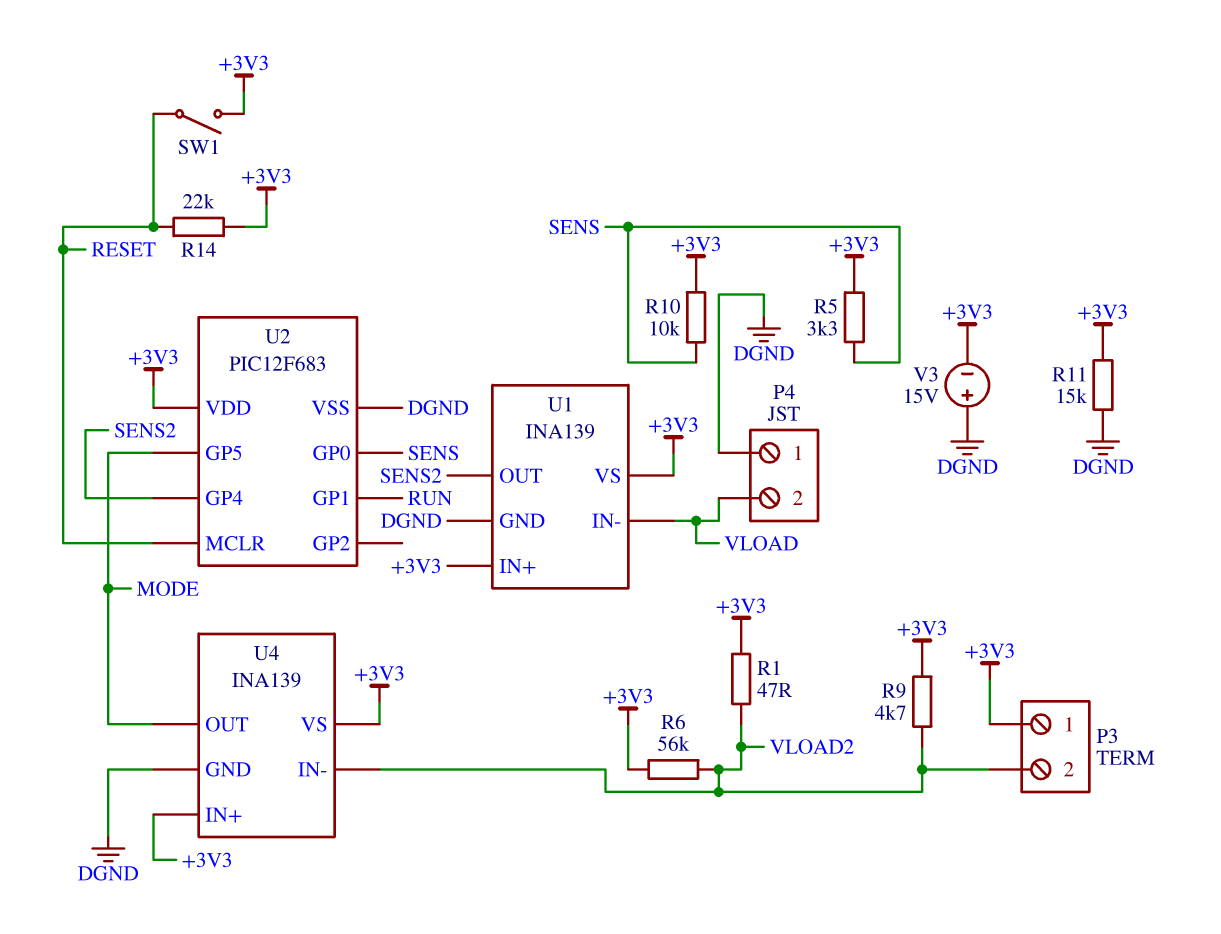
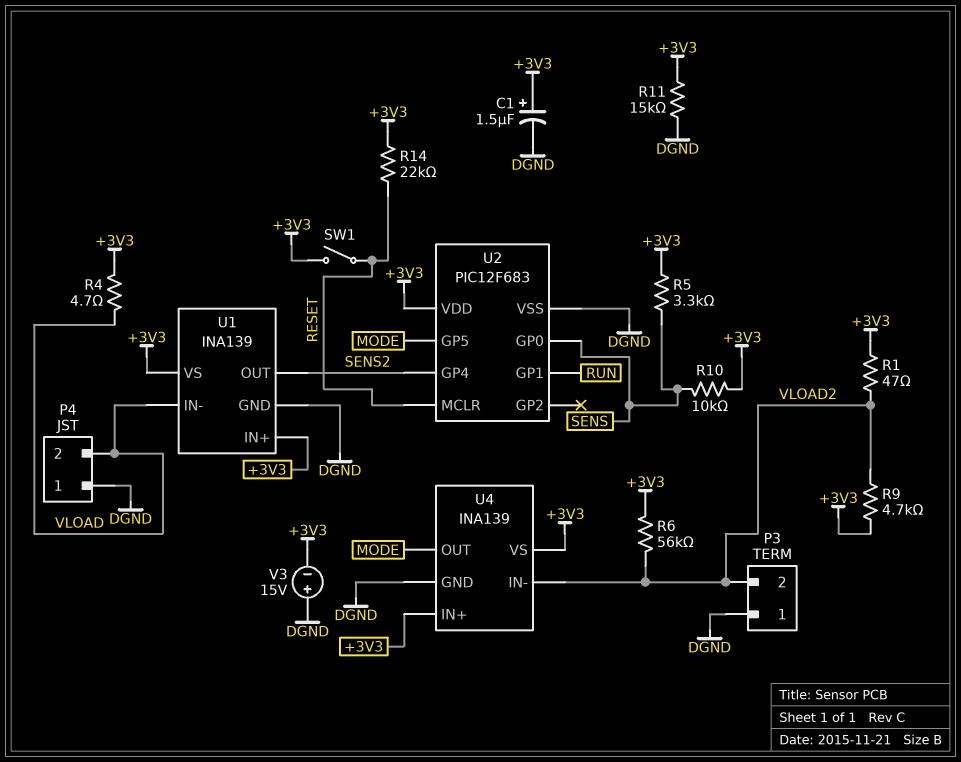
C1: none -> 1.5uF (plus +3V3, minus DGND)
P3 pin 1: +3V3 -> DGND
R4: none -> 4.7 (+3V3, VLOAD)

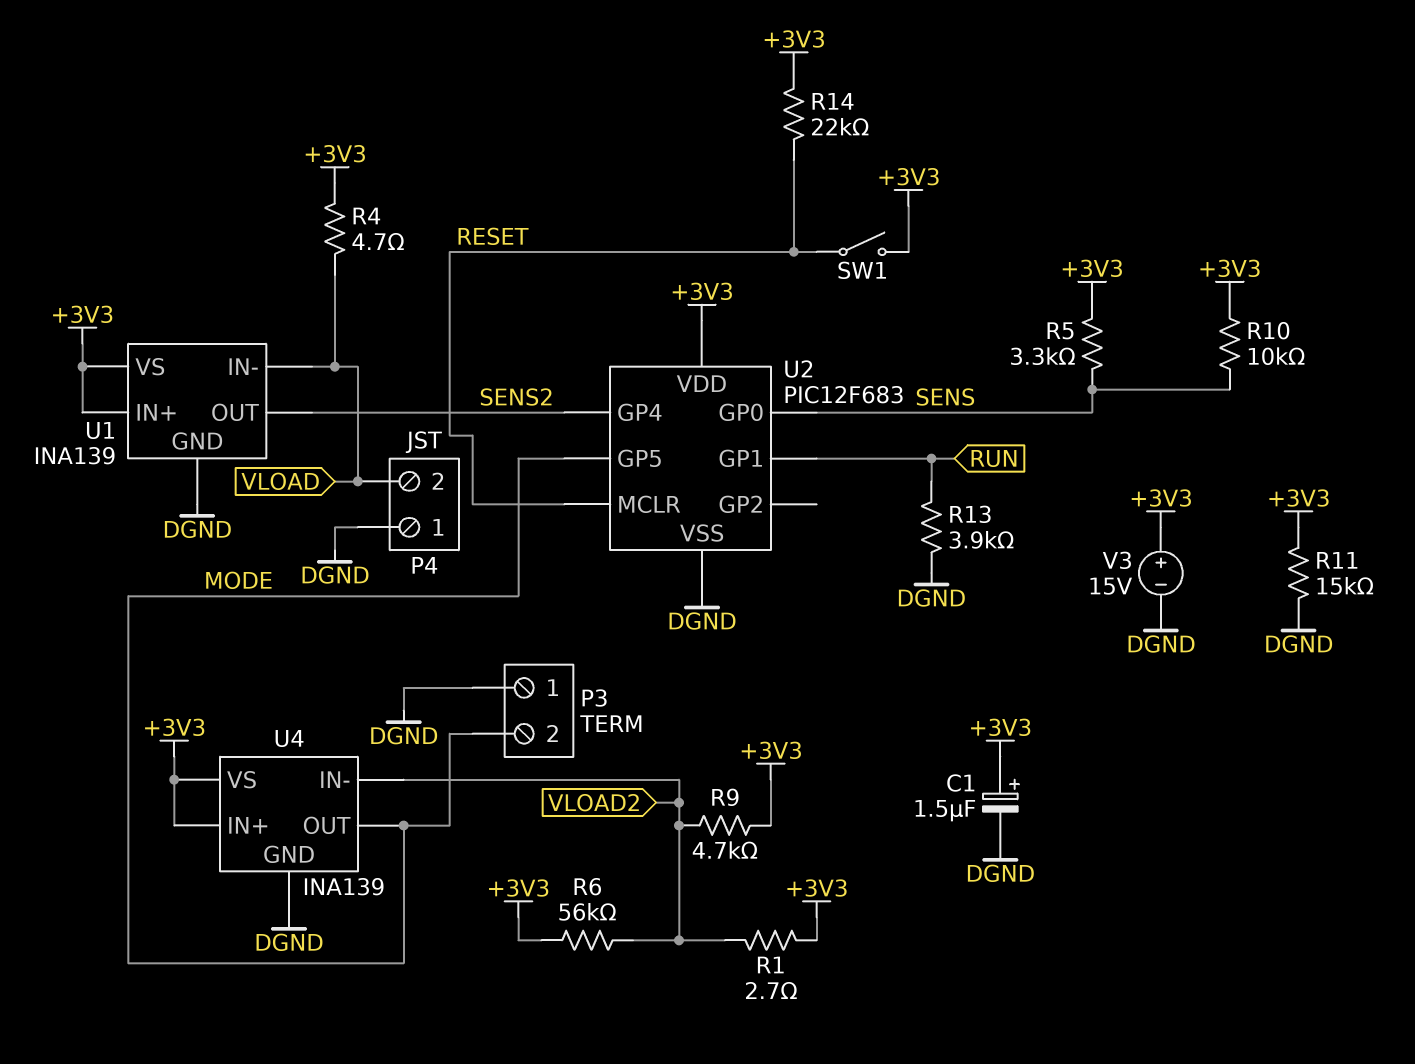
P3 pin 2: VLOAD2 -> MODE
R1: 47 (+3V3, VLOAD2) -> 2.7 (+3V3, VLOAD2)
R13: none -> 3.9k (DGND, RUN)
V3: 15V (plus DGND, minus +3V3) -> 15V (plus +3V3, minus DGND)

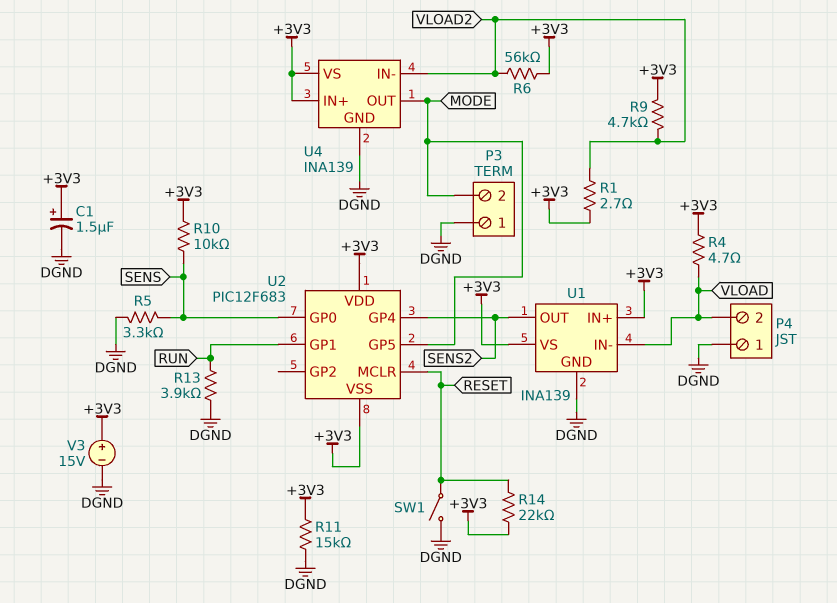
R5: 3.3k (+3V3, SENS) -> 3.3k (DGND, SENS)
SW1: switch (+3V3, RESET) -> switch (DGND, RESET)
U2 pin VSS: DGND -> +3V3

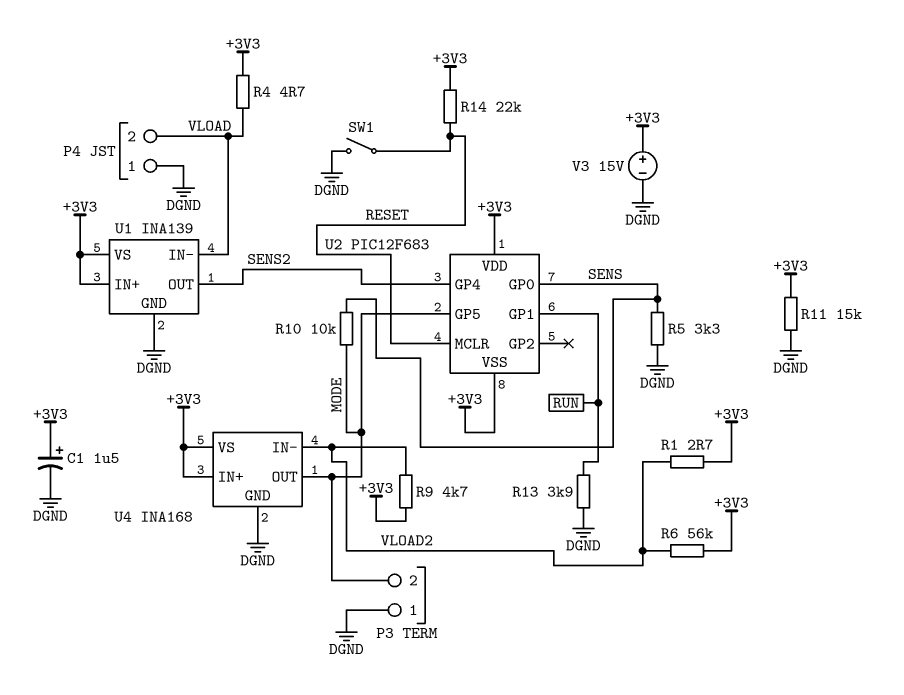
R10: 10k (+3V3, SENS) -> 10k (MODE, SENS)
U4: INA139 -> INA168

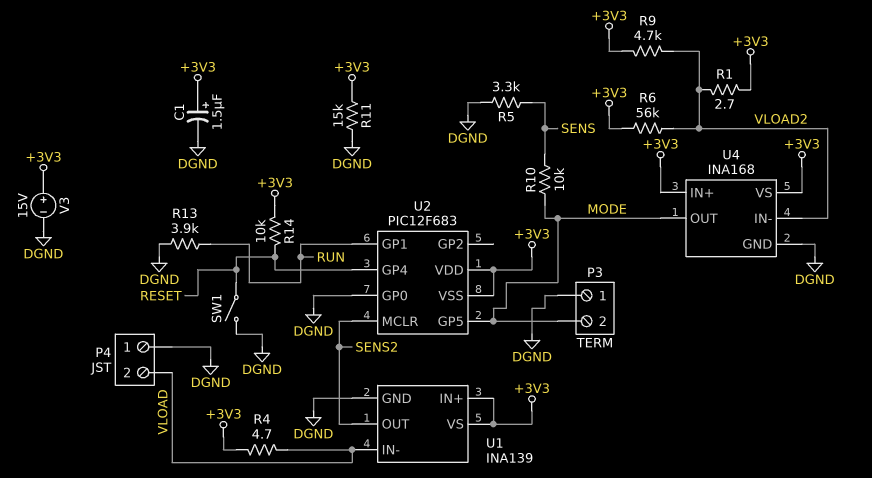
R14: 22k (+3V3, RESET) -> 10k (+3V3, RESET)
U2 pin GP0: SENS -> DGND
U2 pin GP4: SENS2 -> RESET
U2 pin MCLR: RESET -> SENS2

